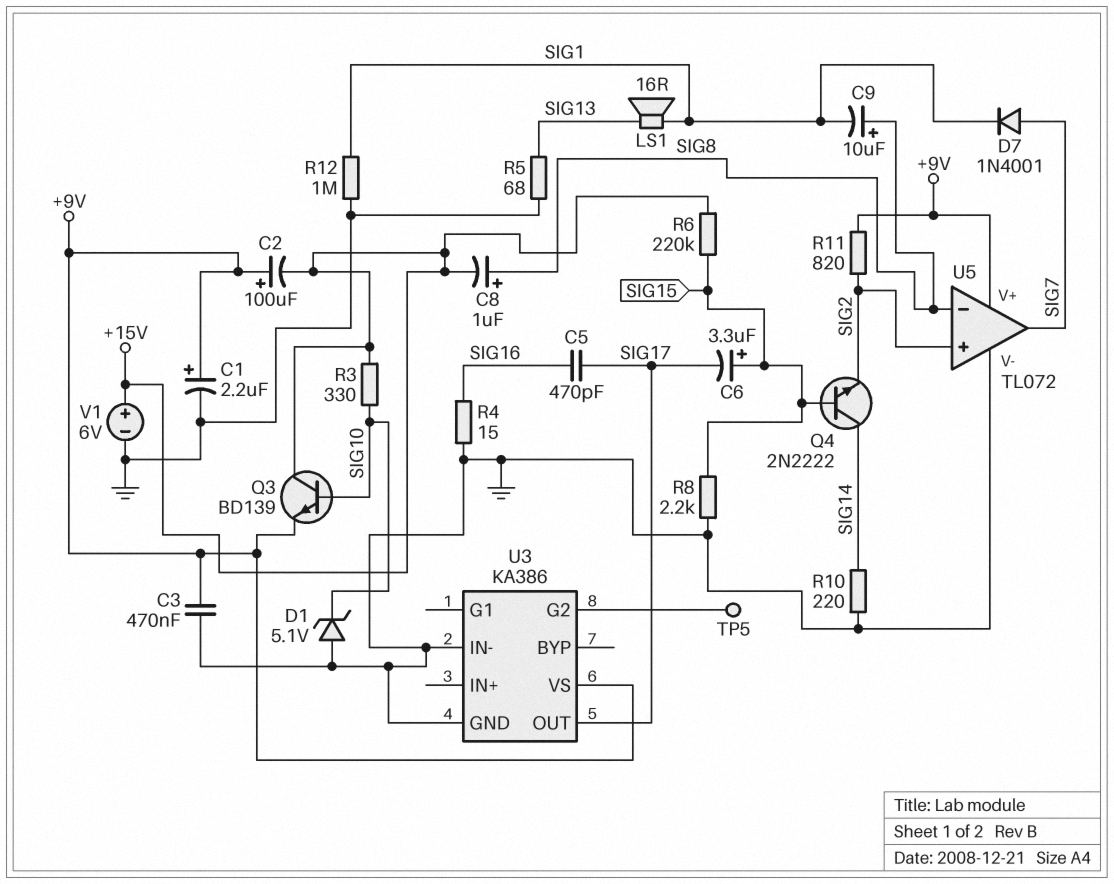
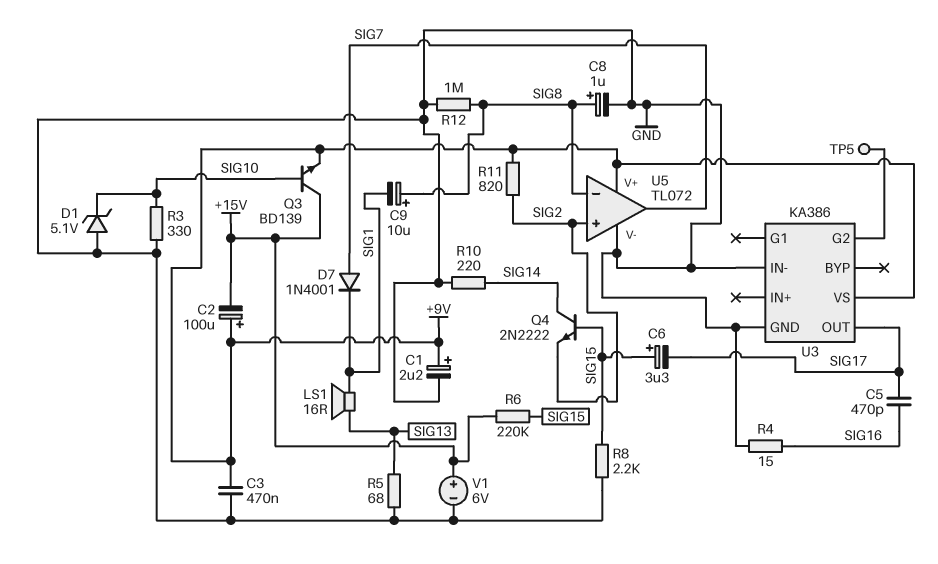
C8: 1uF (plus SIG8, minus +15V) -> 1uF (plus SIG8, minus GND)
R3: 330 (+15V, SIG10) -> 330 (GND, SIG10)
R12: 1M (GND, SIG1) -> 1M (GND, SIG8)

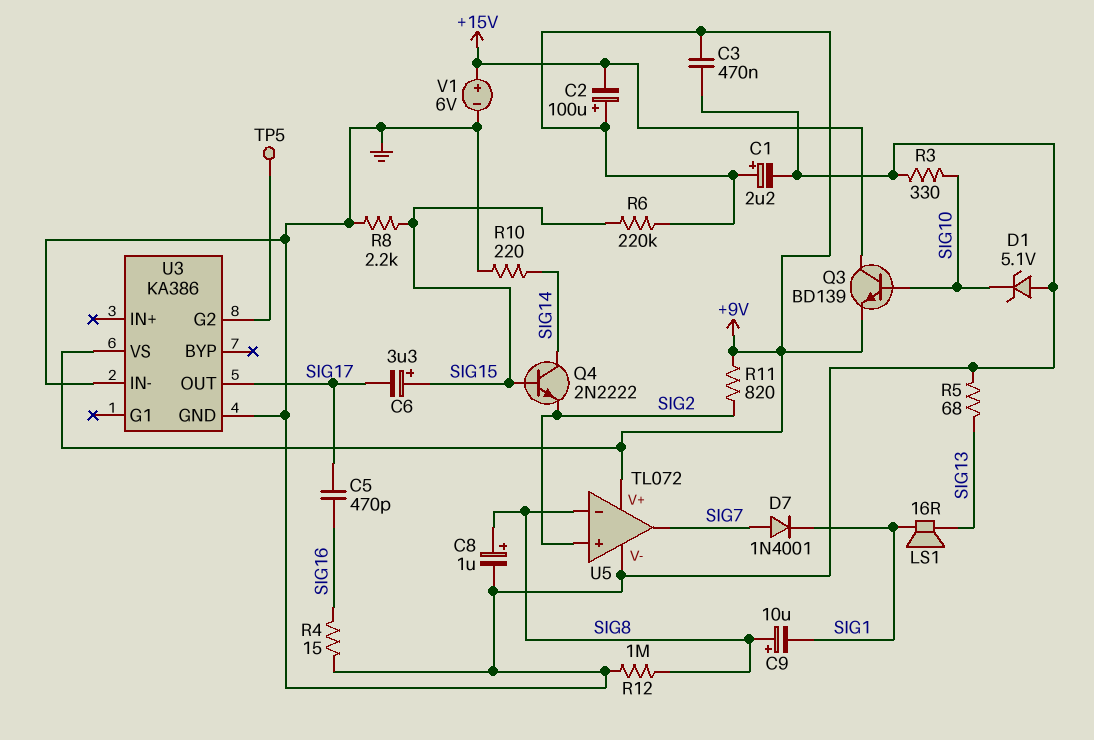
R6: 220k (+15V, SIG15) -> 220k (+9V, SIG15)

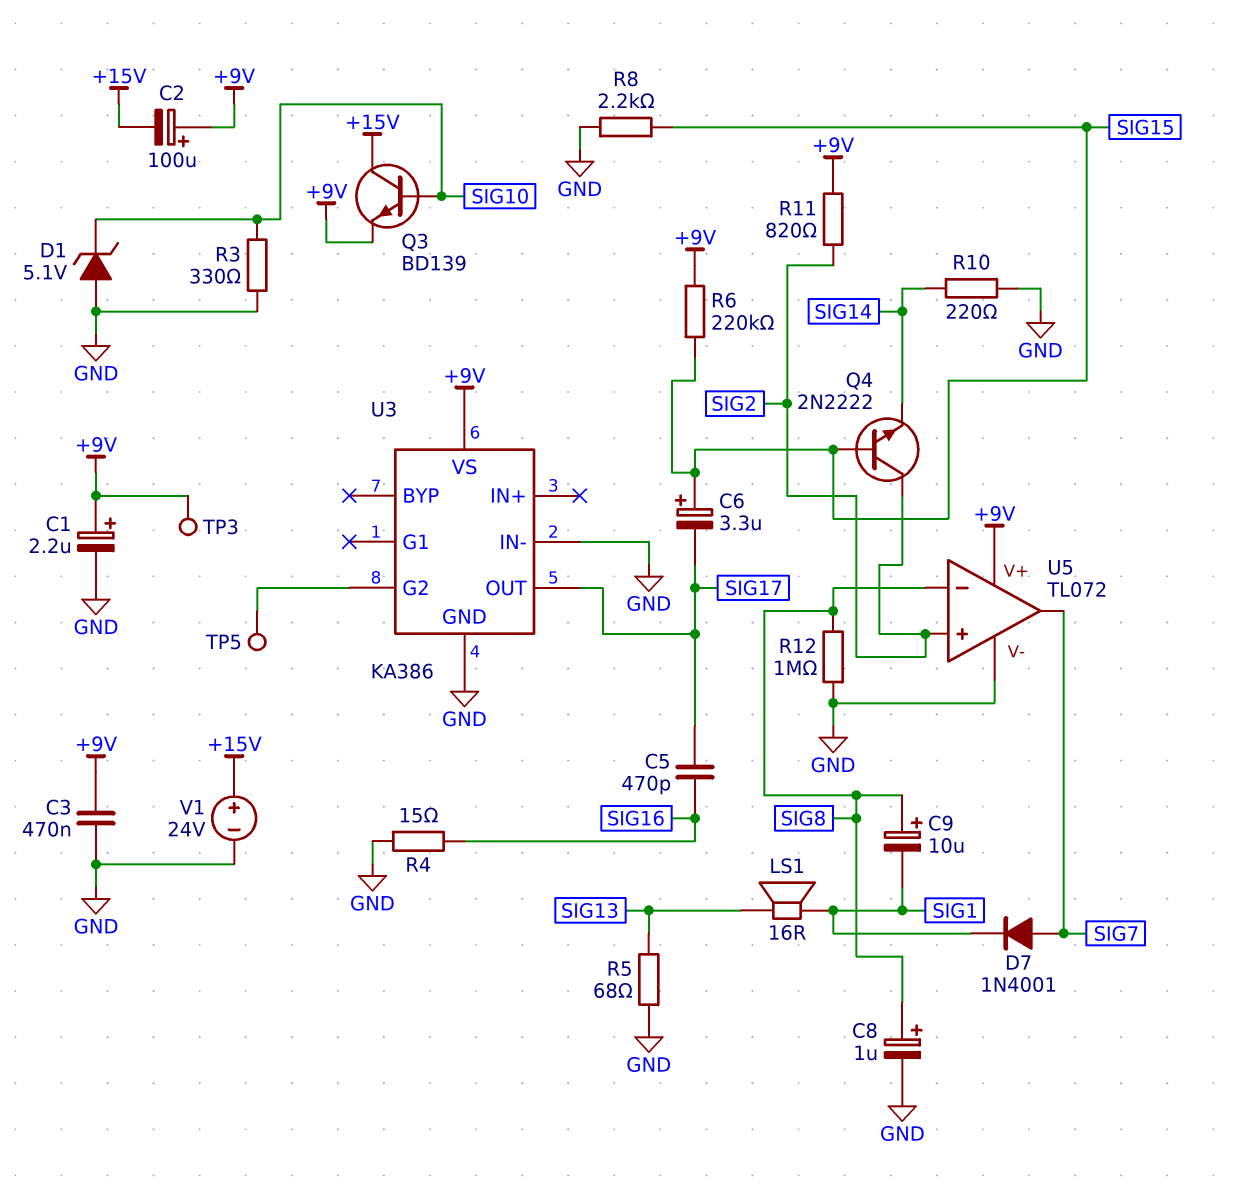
Q4: NPN 2N2222 (B SIG15, C SIG14, E SIG2) -> NPN 2N2222 (B SIG15, C SIG2, E SIG14)
TP3: none -> test point (+9V)
V1: 6V (plus +15V, minus GND) -> 24V (plus +15V, minus GND)

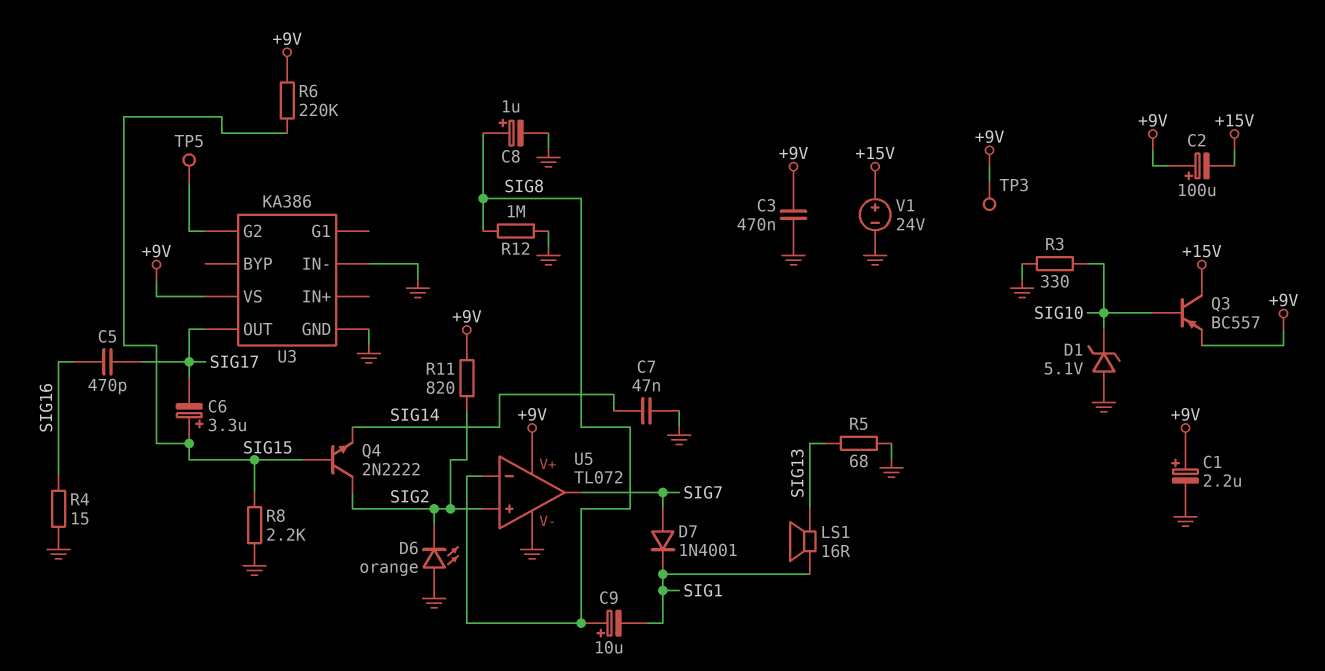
C7: none -> 47nF (GND, SIG14)
D6: none -> LED orange (A GND, K SIG2)
Q3: NPN BD139 (B SIG10, C +15V, E +9V) -> PNP BC557 (B SIG10, C +15V, E +9V)
R10: 220 (GND, SIG14) -> none

